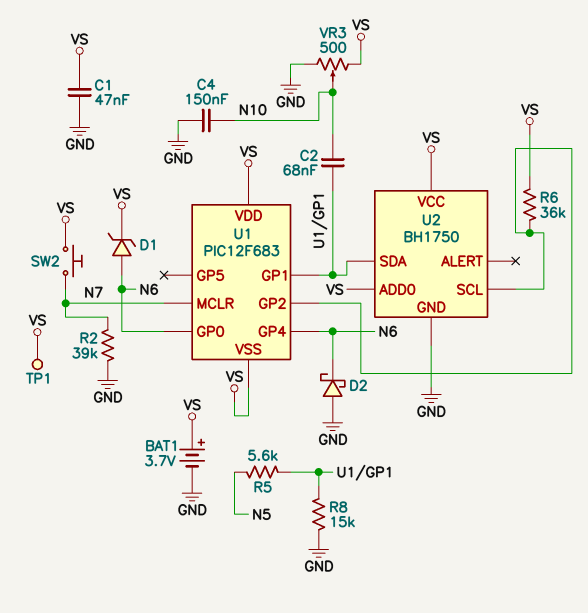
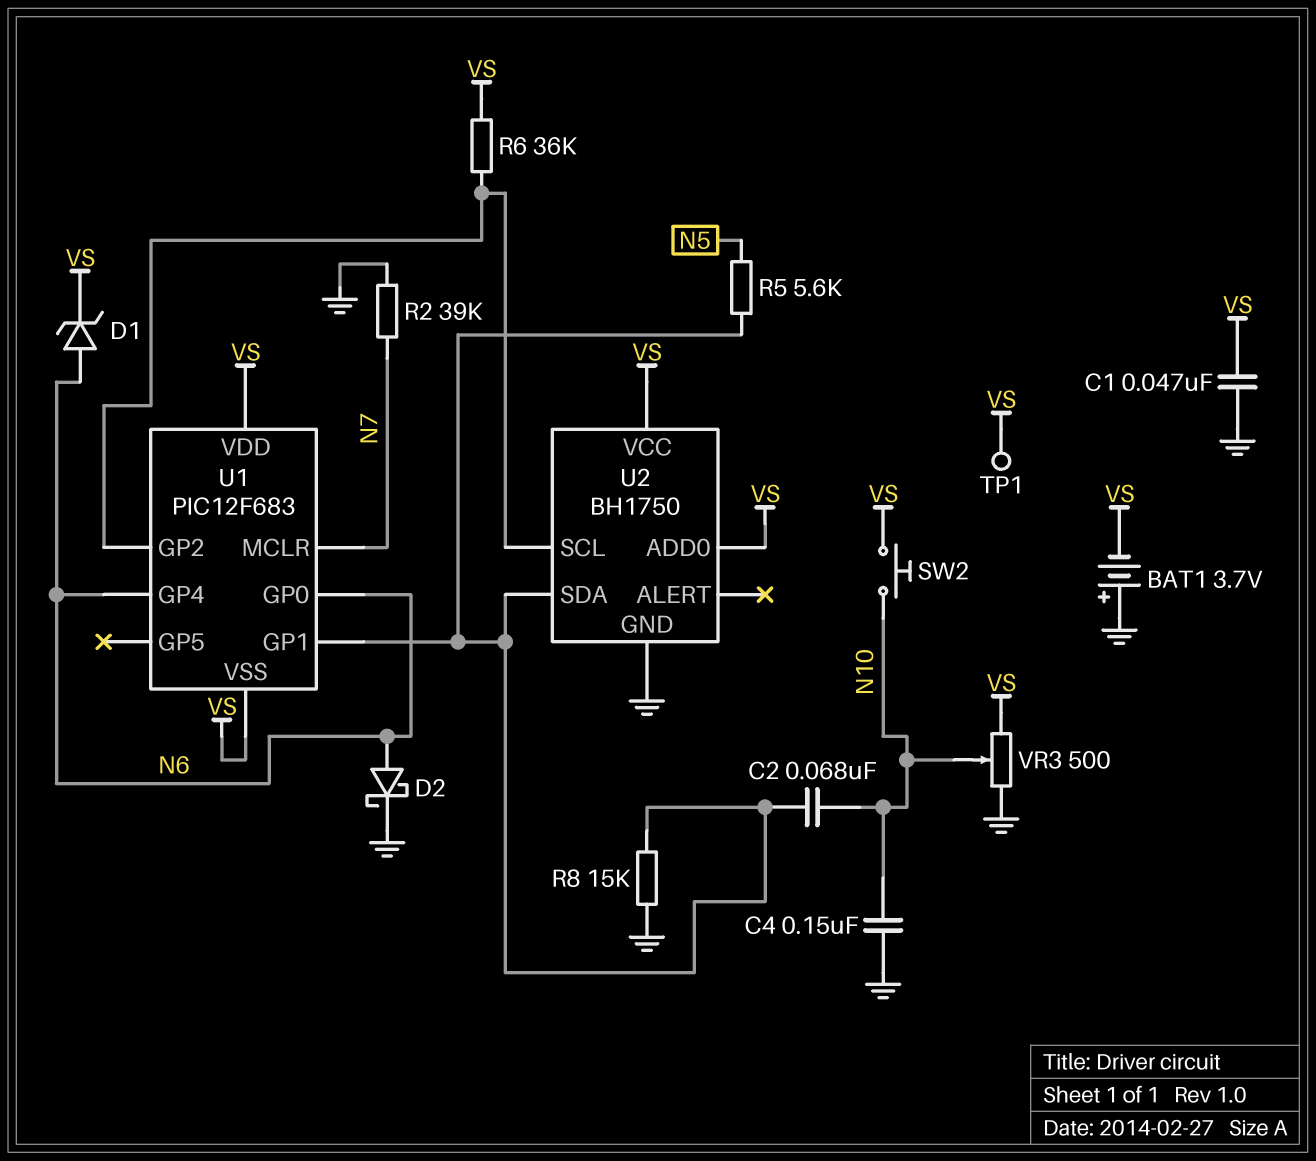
BAT1: 3.7V (plus VS, minus GND) -> 3.7V (plus GND, minus VS)
D2: schottky (A GND, K N6) -> schottky (A N6, K GND)
SW2: button (N7, VS) -> button (N10, VS)

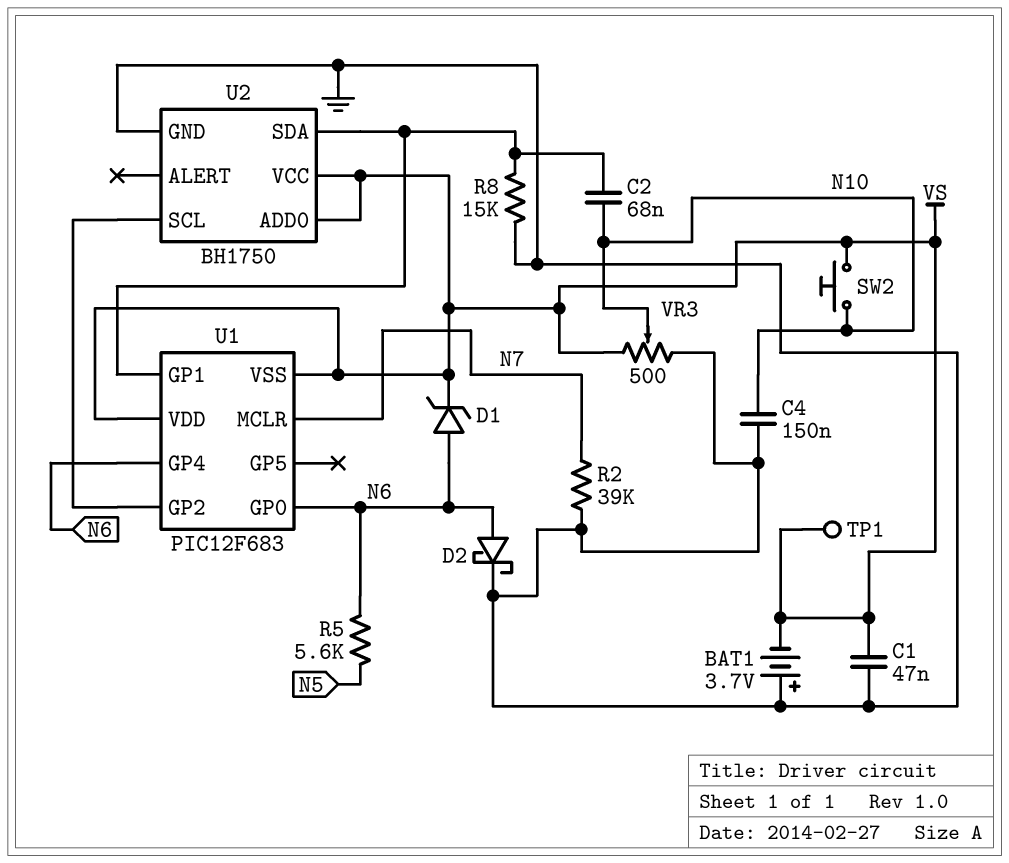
R5: 5.6k (N5, U1/GP1) -> 5.6k (N5, N6)
R6: 36k (U1/GP2, VS) -> none

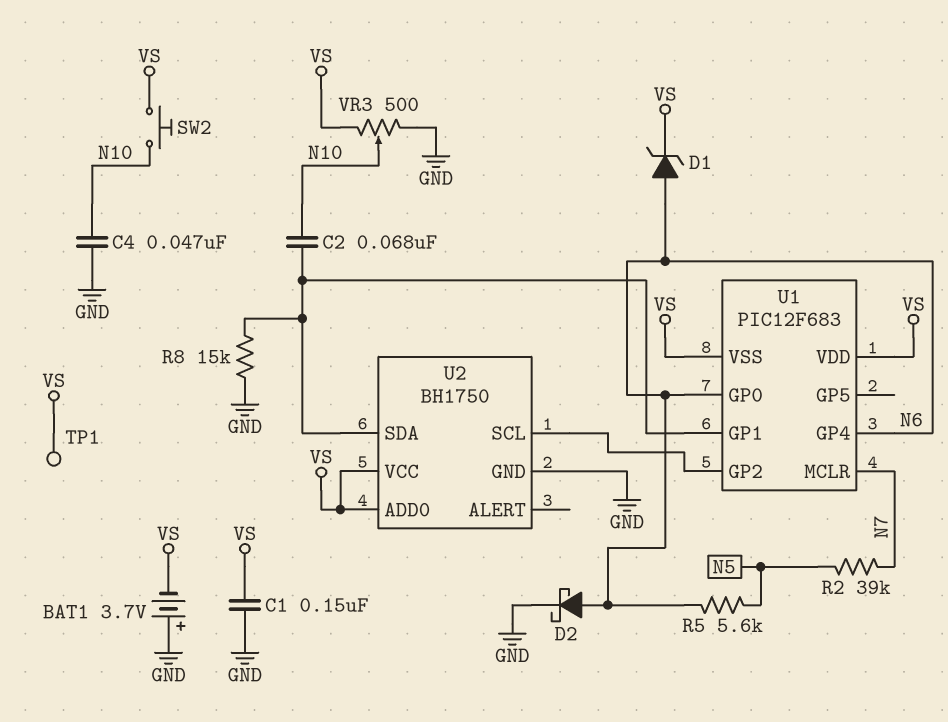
C1: 47nF (GND, VS) -> 150nF (GND, VS)
C4: 150nF (GND, N10) -> 47nF (GND, N10)
R2: 39k (GND, N7) -> 39k (N5, N7)

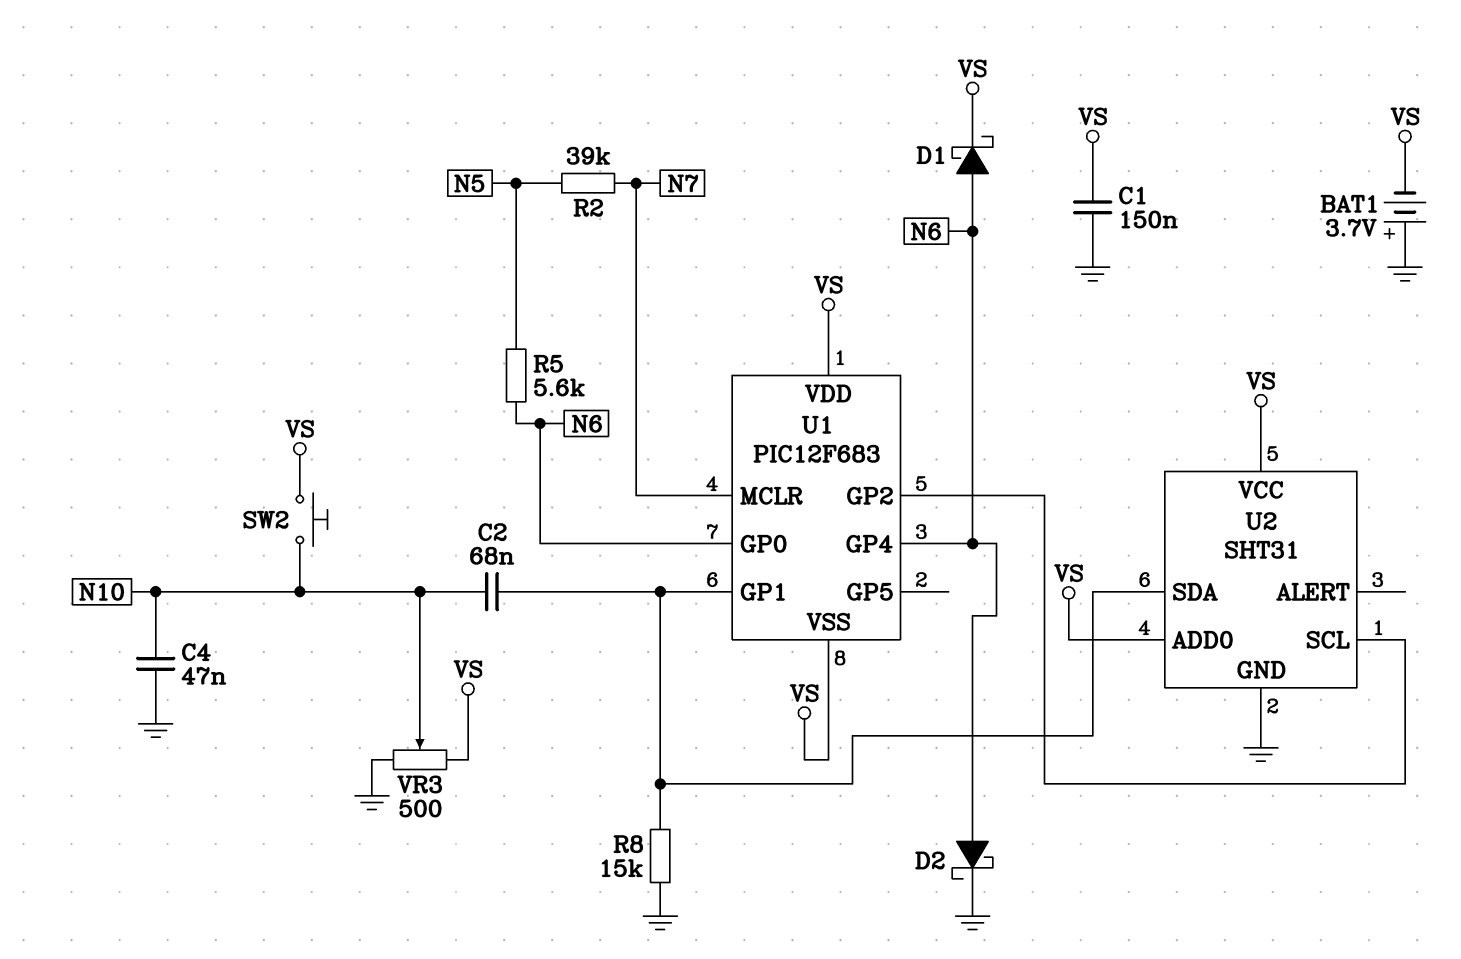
D1: zener (A N6, K VS) -> schottky (A N6, K VS)
TP1: test point (VS) -> none
U2: BH1750 -> SHT31

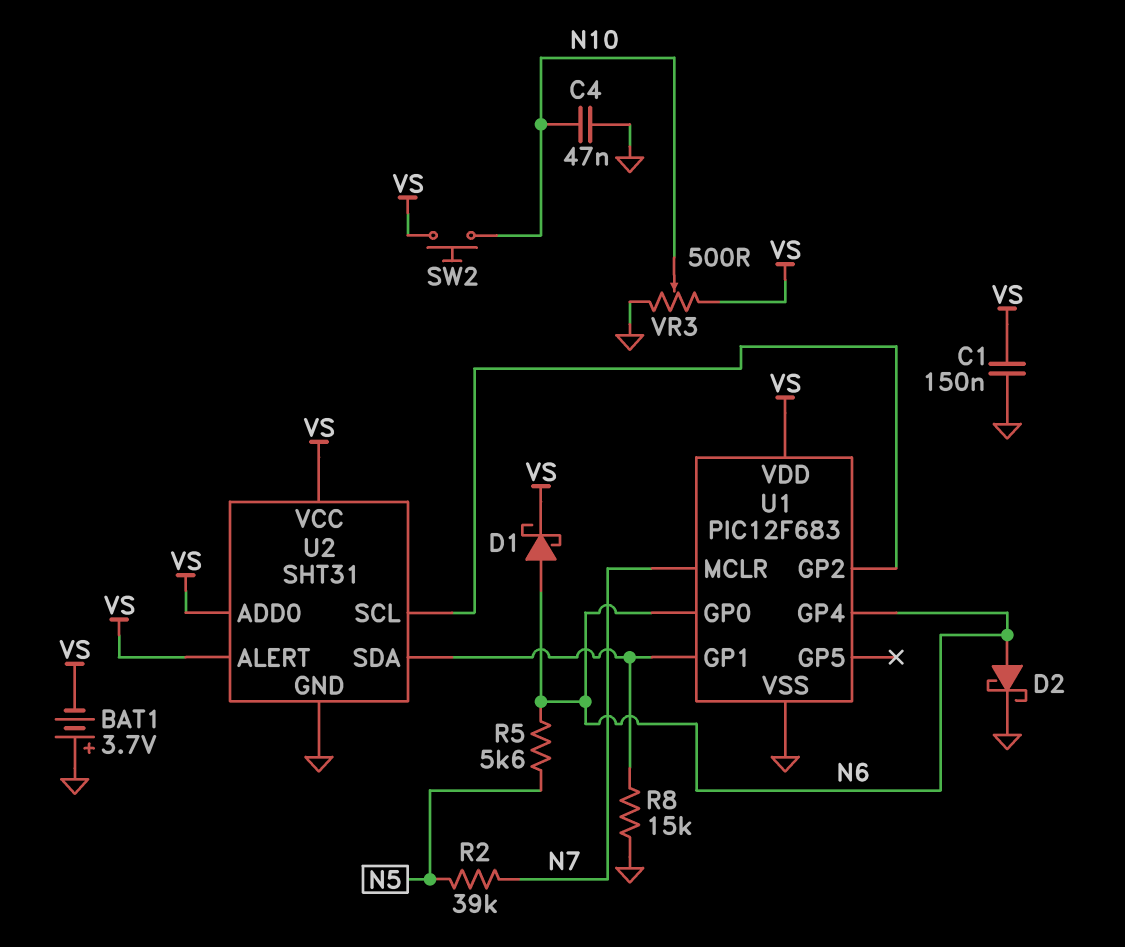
C2: 68nF (N10, U1/GP1) -> none
U1 pin VSS: VS -> GND
U2 pin ALERT: none -> VS

